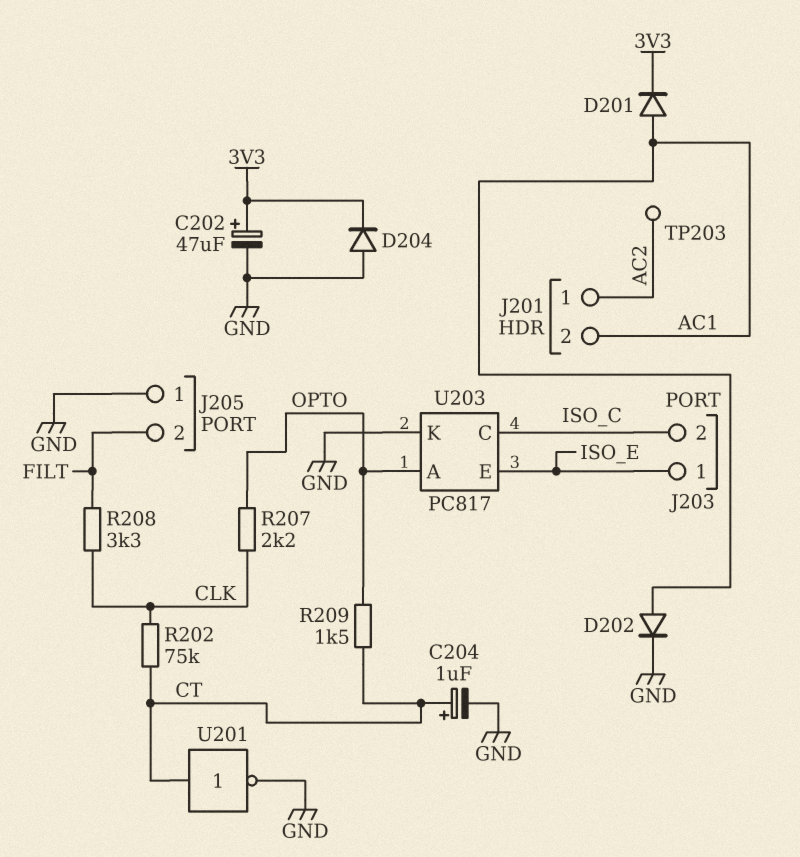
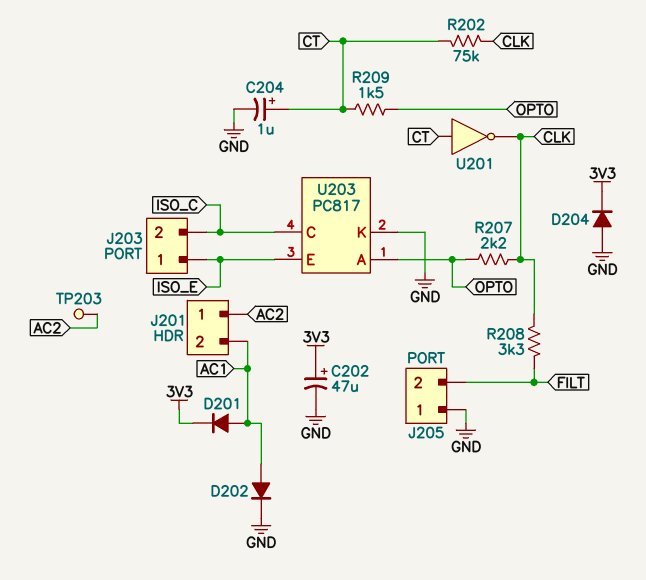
U201: NOT (in CT, out GND) -> NOT (in CT, out CLK)

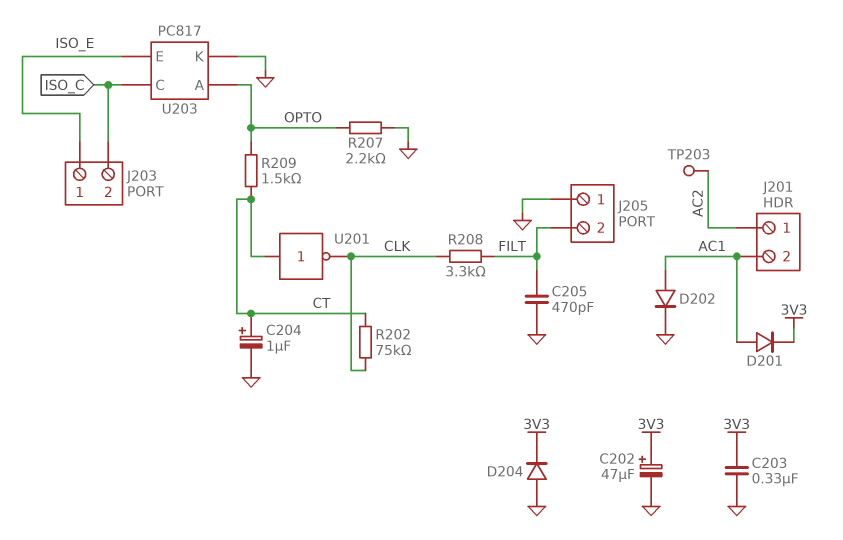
C203: none -> 330nF (3V3, GND)
C205: none -> 470pF (FILT, GND)
R207: 2.2k (CLK, OPTO) -> 2.2k (GND, OPTO)

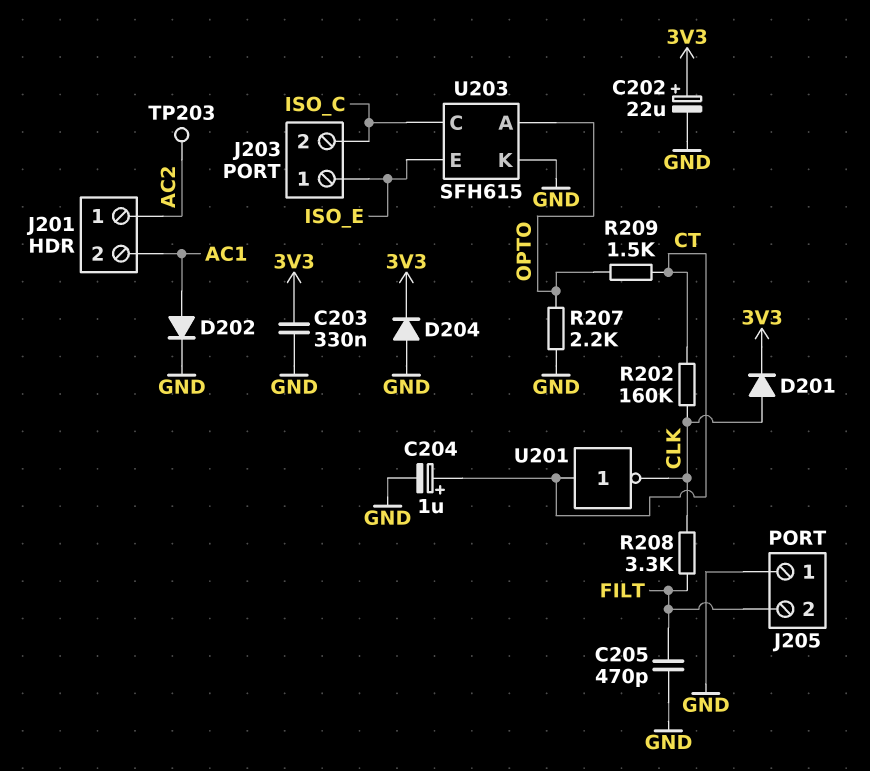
C202: 47uF (plus 3V3, minus GND) -> 22uF (plus 3V3, minus GND)
D201: diode (A AC1, K 3V3) -> diode (A CLK, K 3V3)
R202: 75k (CLK, CT) -> 160k (CLK, CT)
U203: PC817 -> SFH615

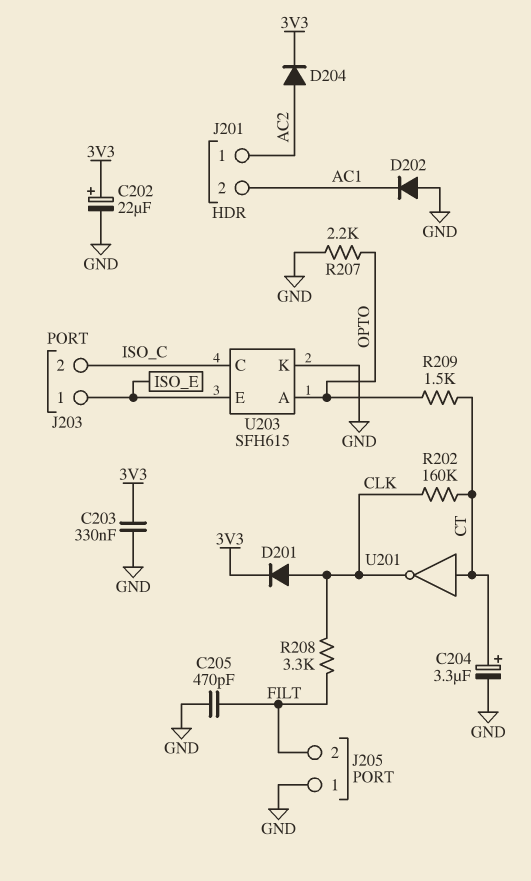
C204: 1uF (plus CT, minus GND) -> 3.3uF (plus CT, minus GND)
D202: diode (A AC1, K GND) -> diode (A GND, K AC1)
D204: diode (A GND, K 3V3) -> diode (A AC2, K 3V3)
TP203: test point (AC2) -> none

